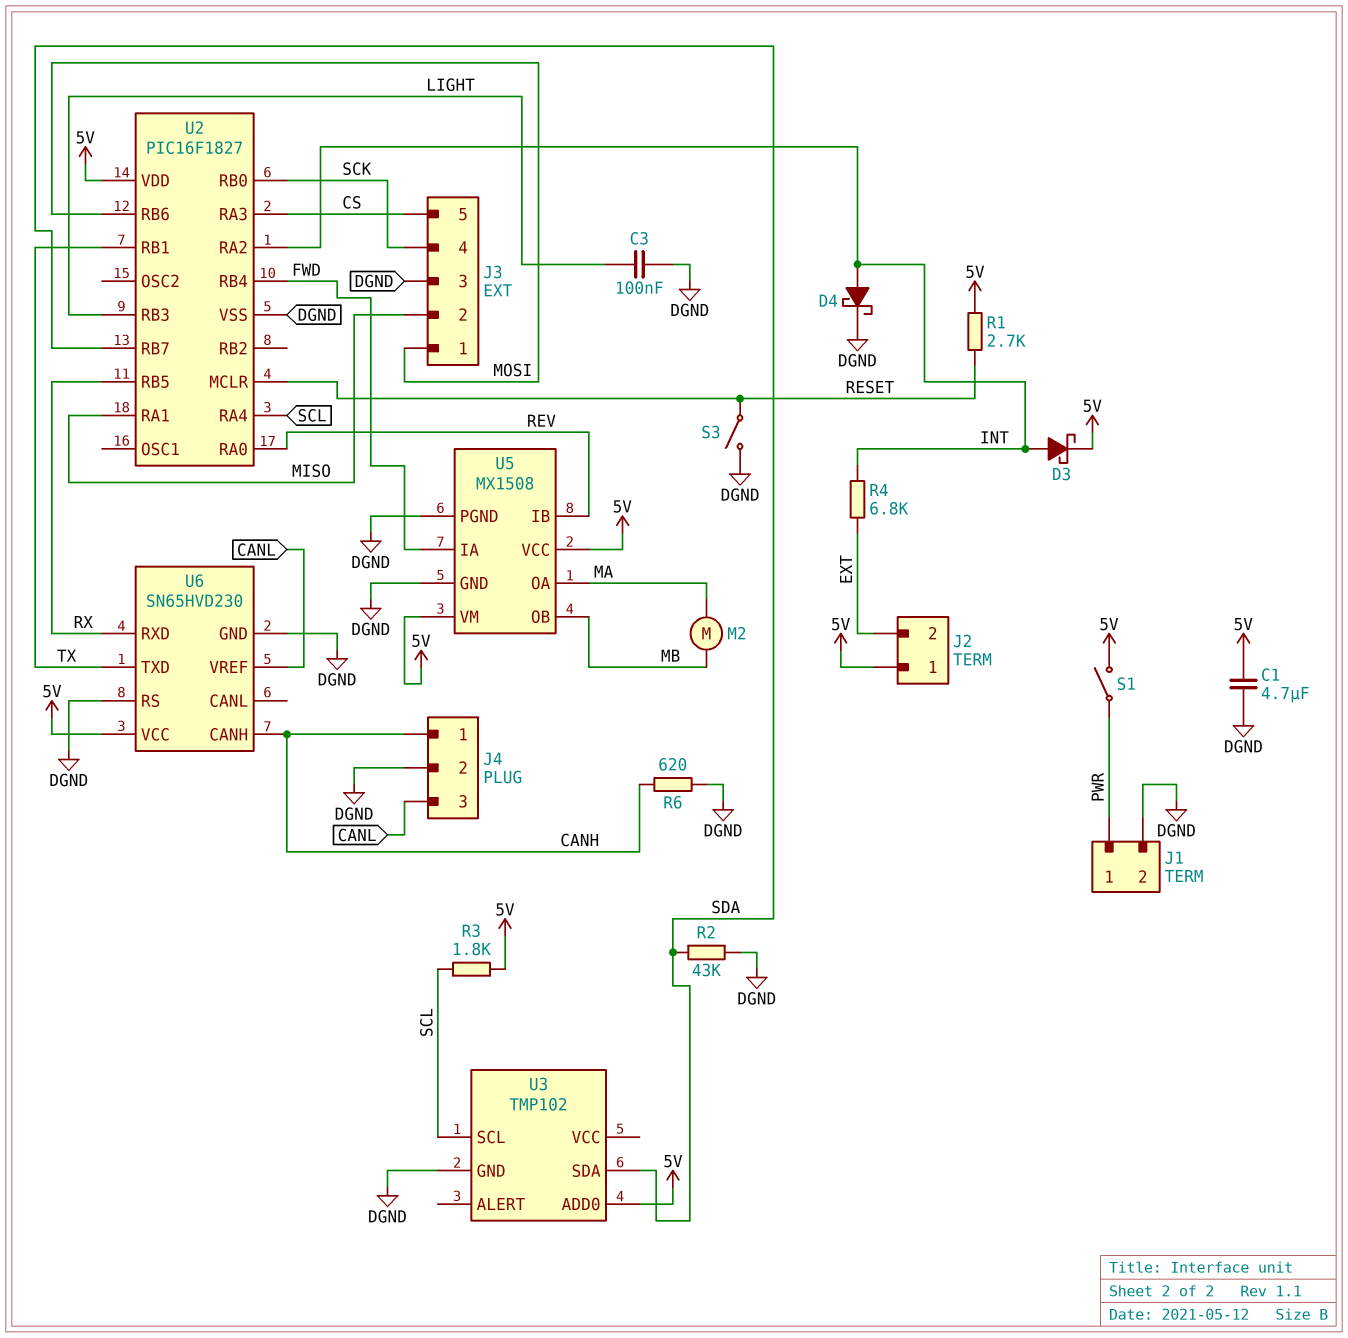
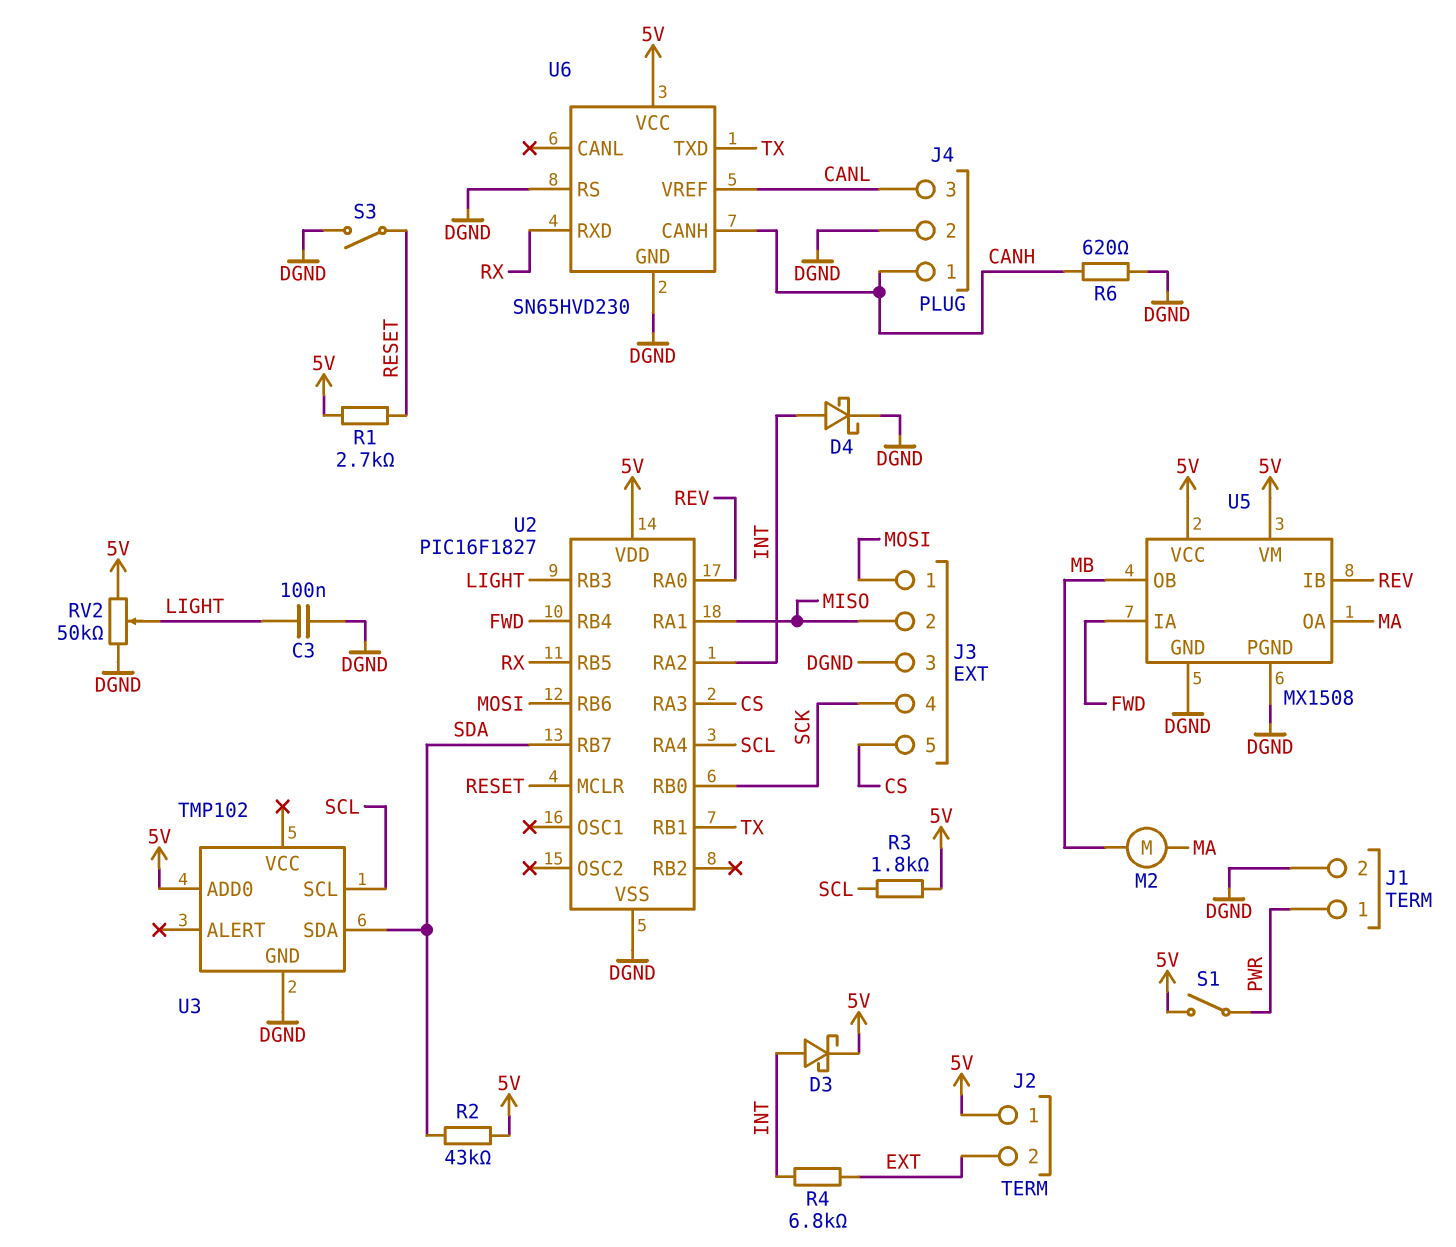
C1: 4.7uF (5V, DGND) -> none
R2: 43k (DGND, SDA) -> 43k (5V, SDA)
RV2: none -> 50k (5V, DGND, wiper LIGHT)

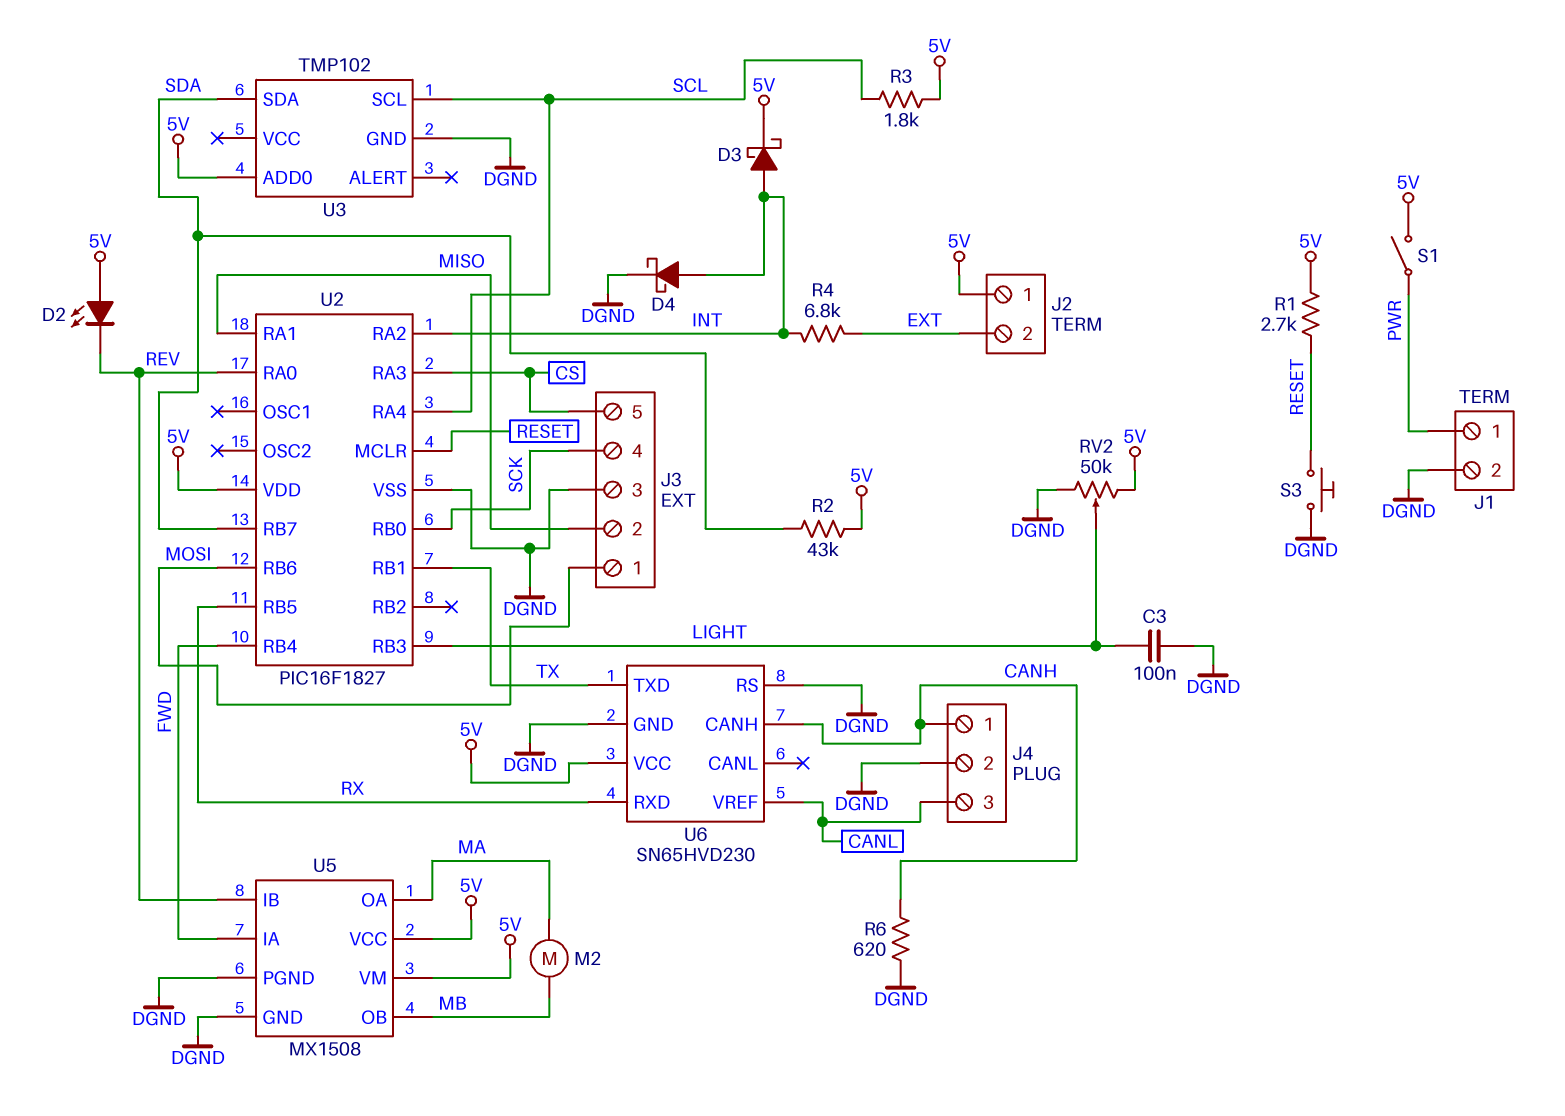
D2: none -> LED (A 5V, K REV)
S3: switch (DGND, RESET) -> button (DGND, RESET)

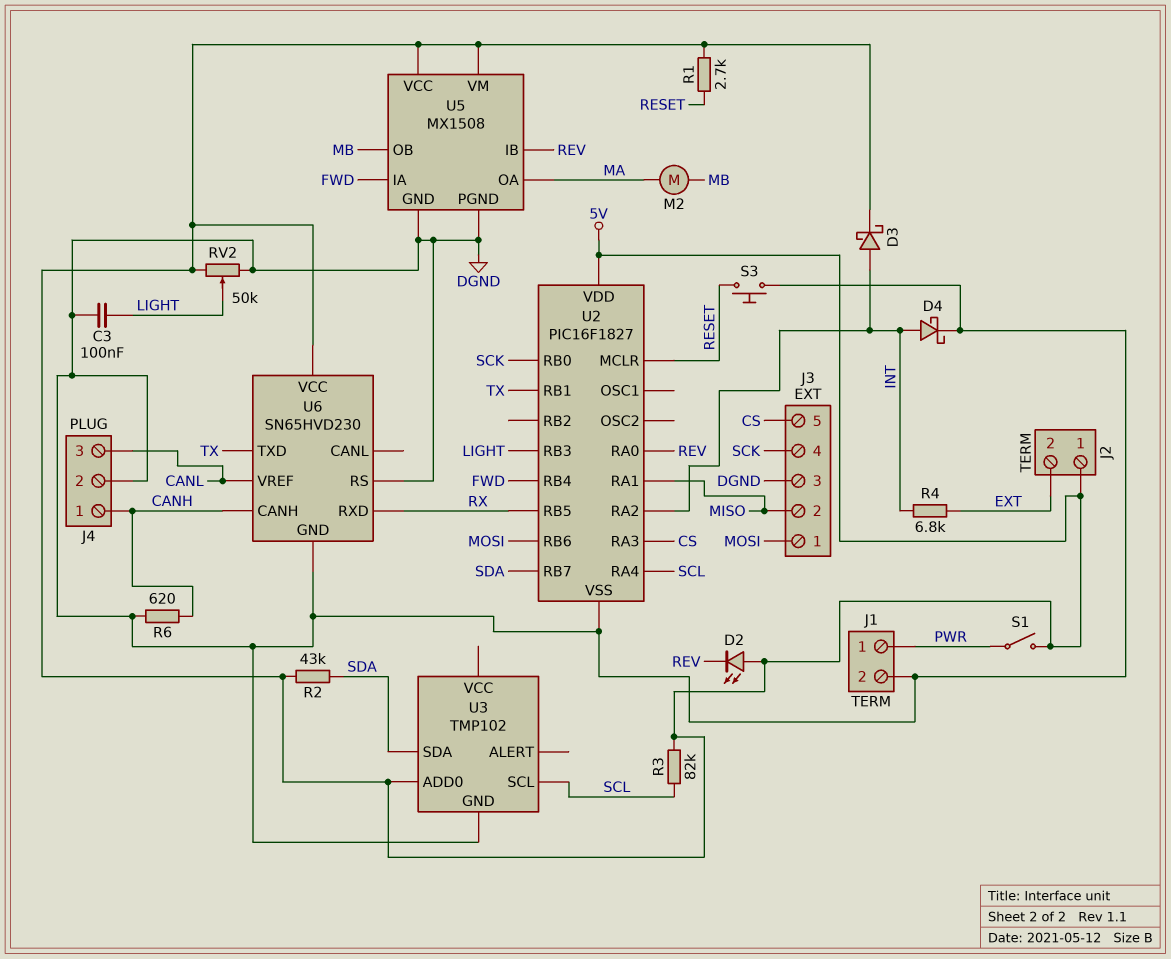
R3: 1.8k (5V, SCL) -> 82k (5V, SCL)

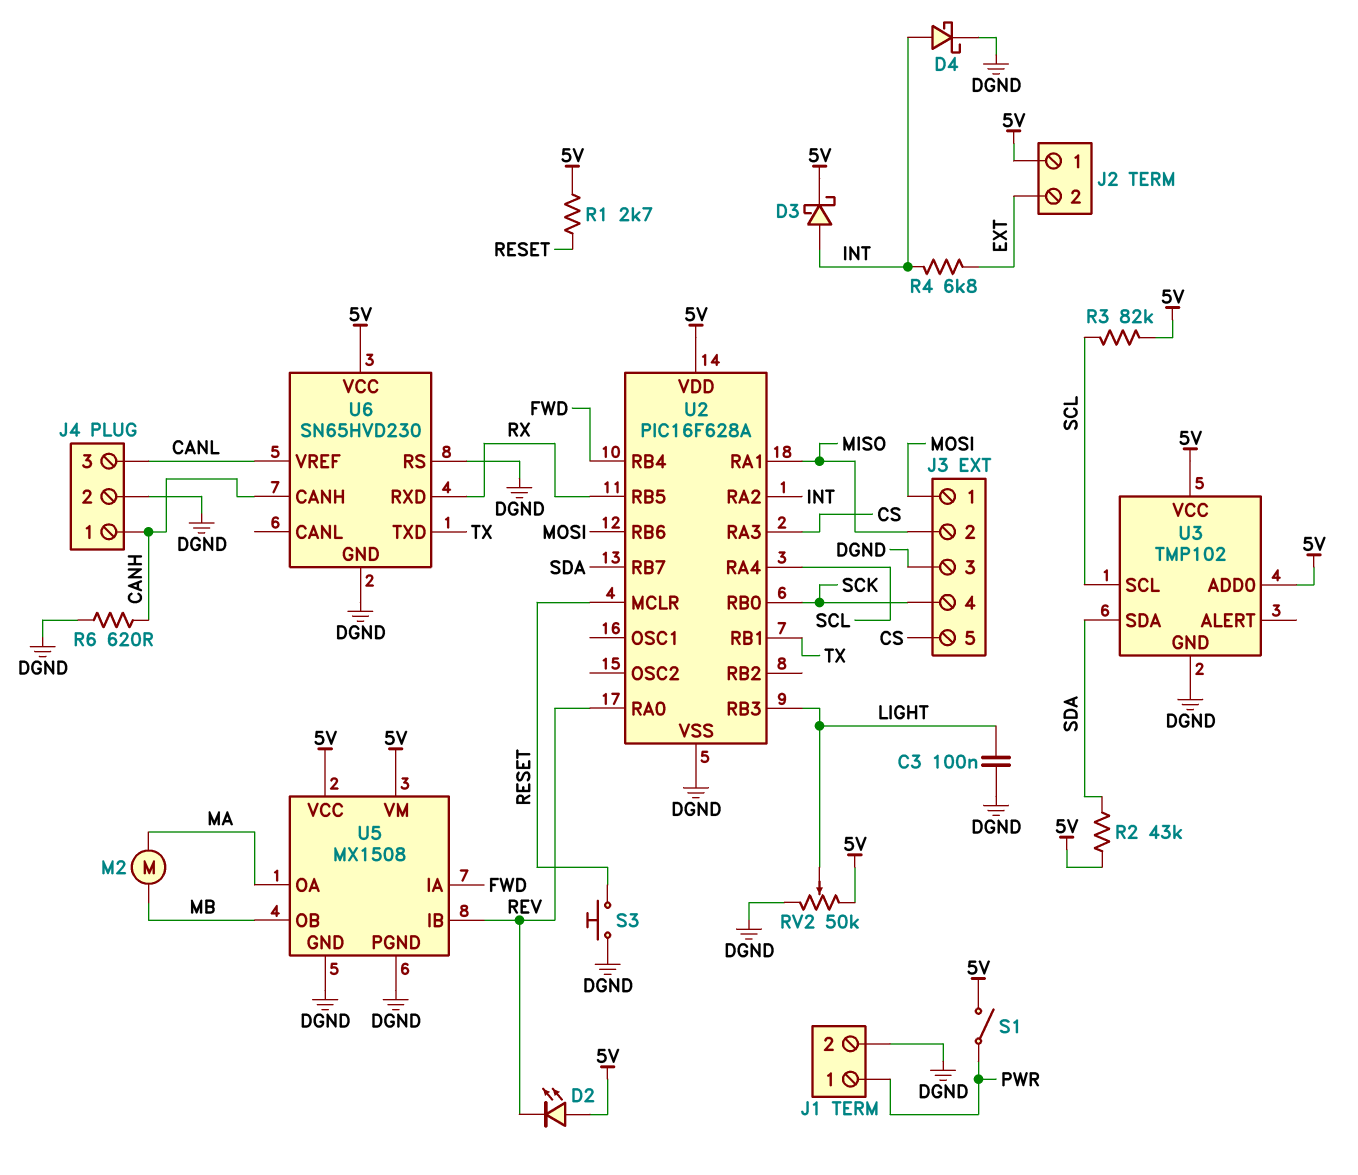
U2: PIC16F1827 -> PIC16F628A
U3 pin VCC: none -> 5V

